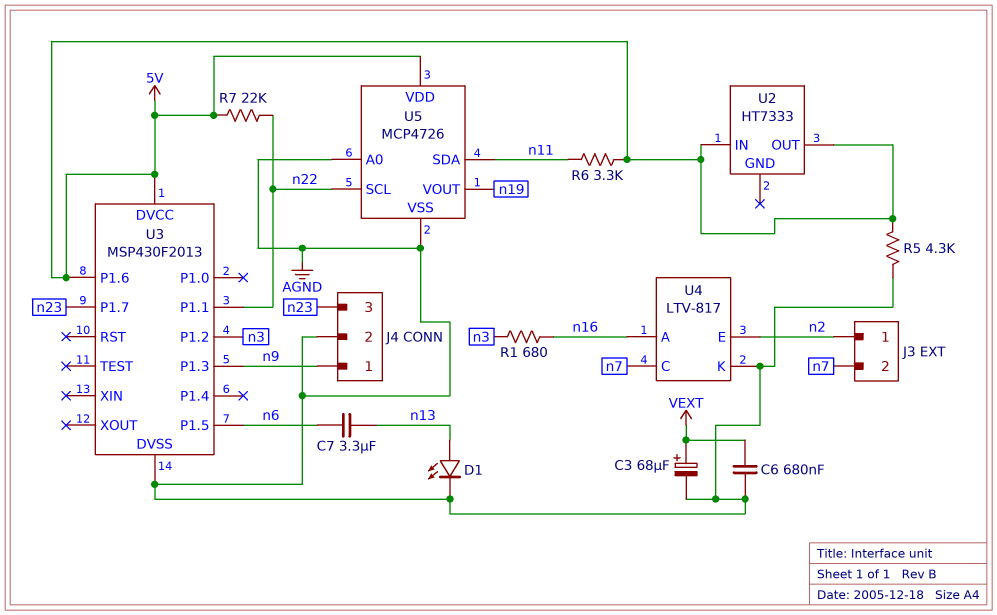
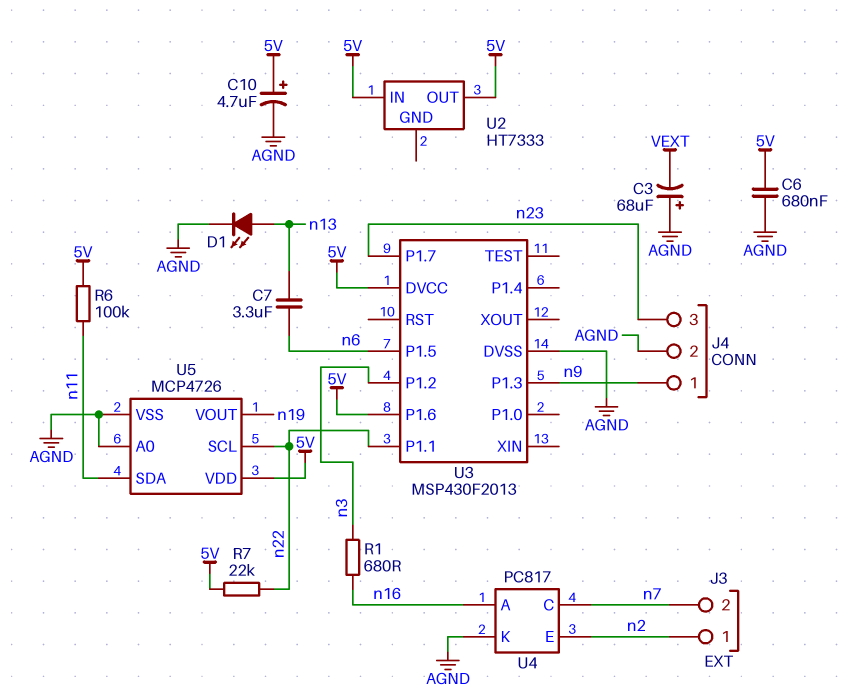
C3: 68uF (plus VEXT, minus AGND) -> 68uF (plus AGND, minus VEXT)
C6: 680nF (AGND, VEXT) -> 680nF (5V, AGND)
C10: none -> 4.7uF (plus 5V, minus AGND)
R5: 4.3k (5V, AGND) -> none
R6: 3.3k (5V, n11) -> 100k (5V, n11)
U4: LTV-817 -> PC817

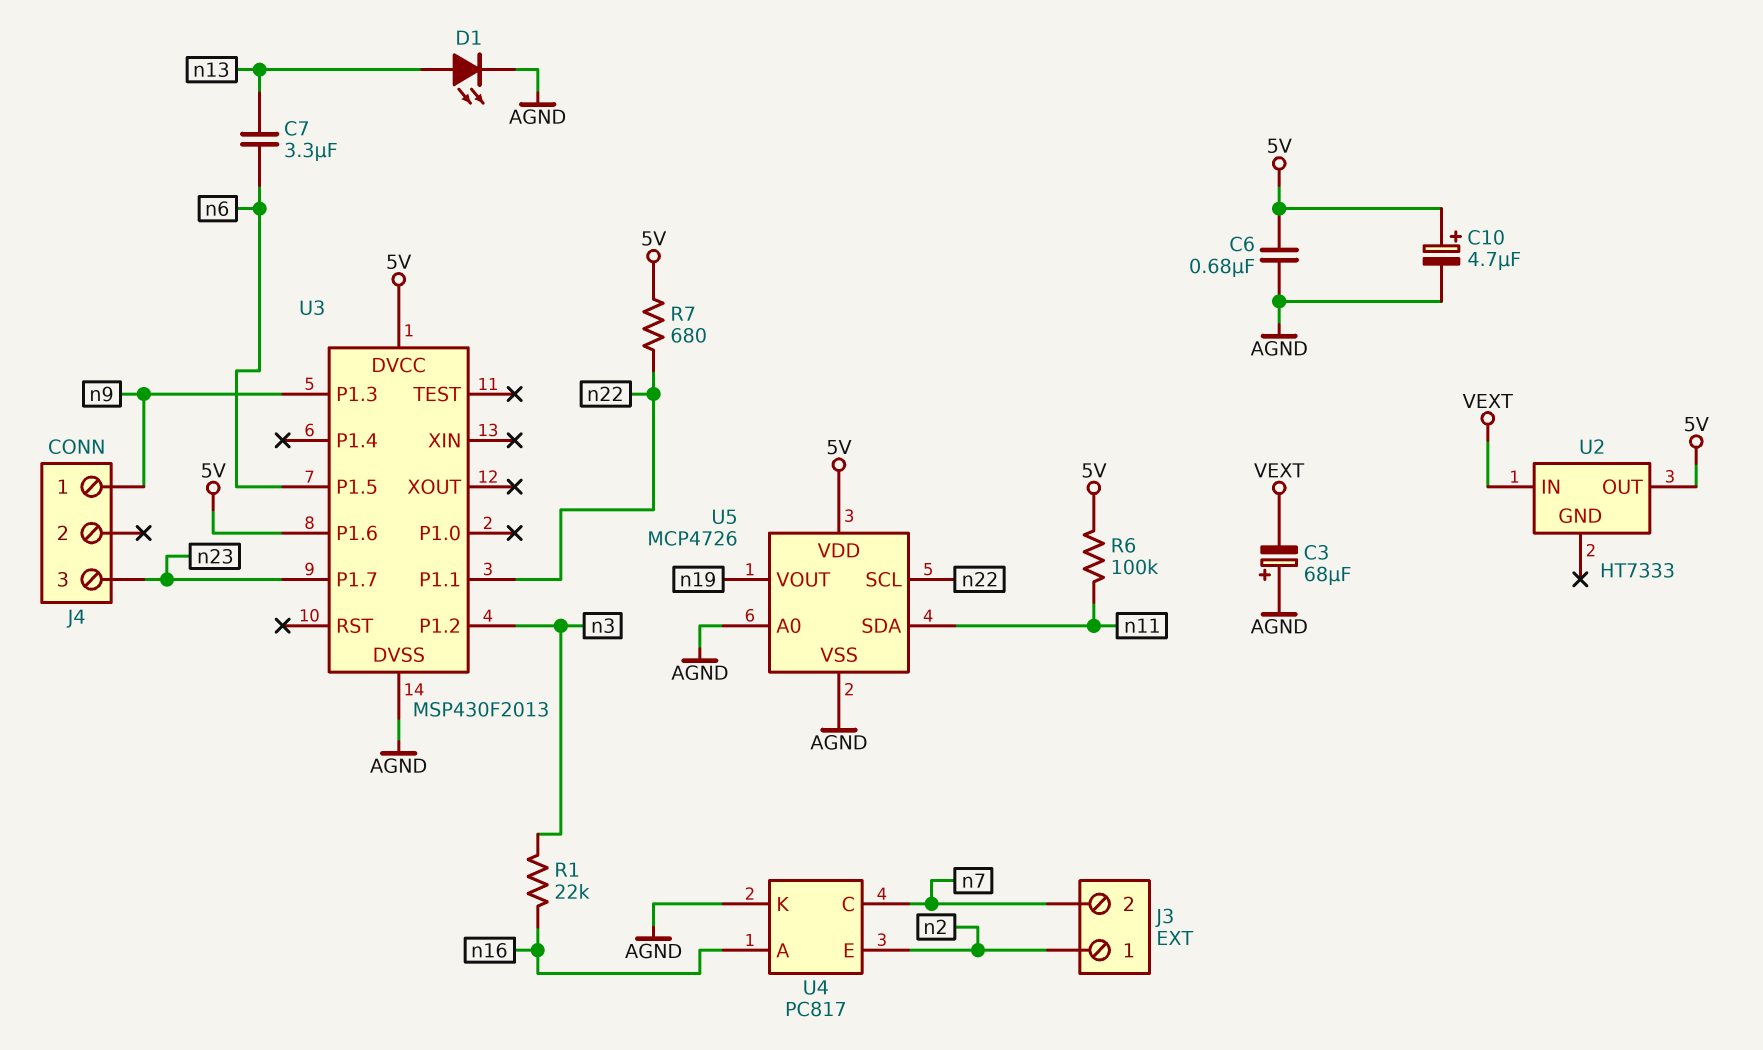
J4 pin 2: AGND -> none
R1: 680 (n3, n16) -> 22k (n3, n16)
R7: 22k (5V, n22) -> 680 (5V, n22)
U2 pin IN: 5V -> VEXT

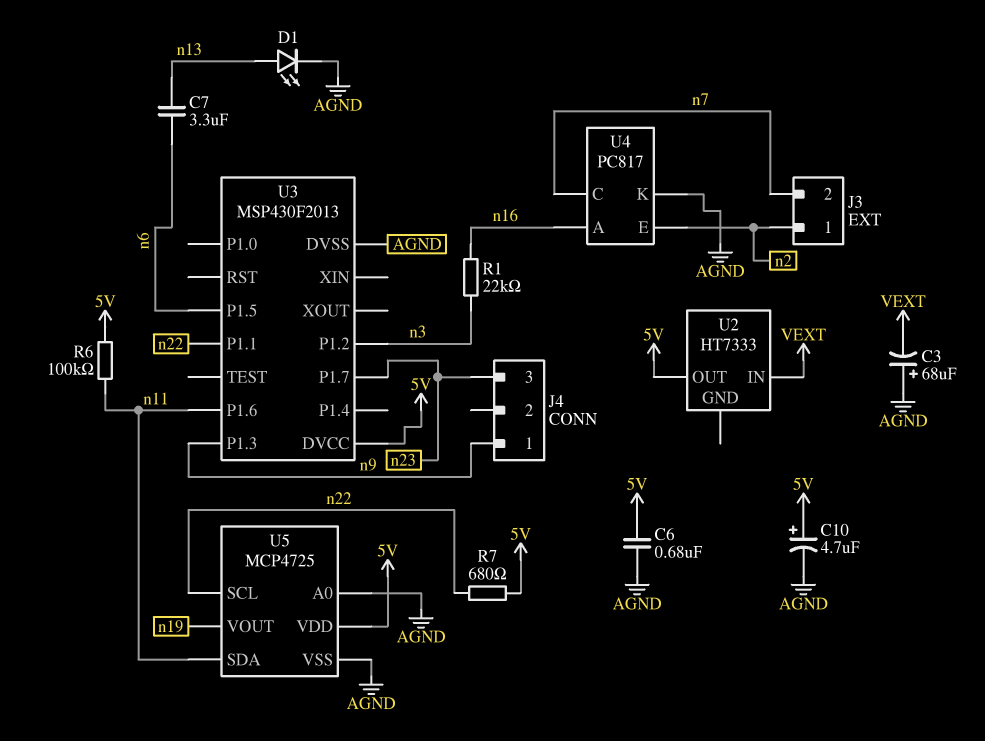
U3 pin P1.6: 5V -> n11
U5: MCP4726 -> MCP4725

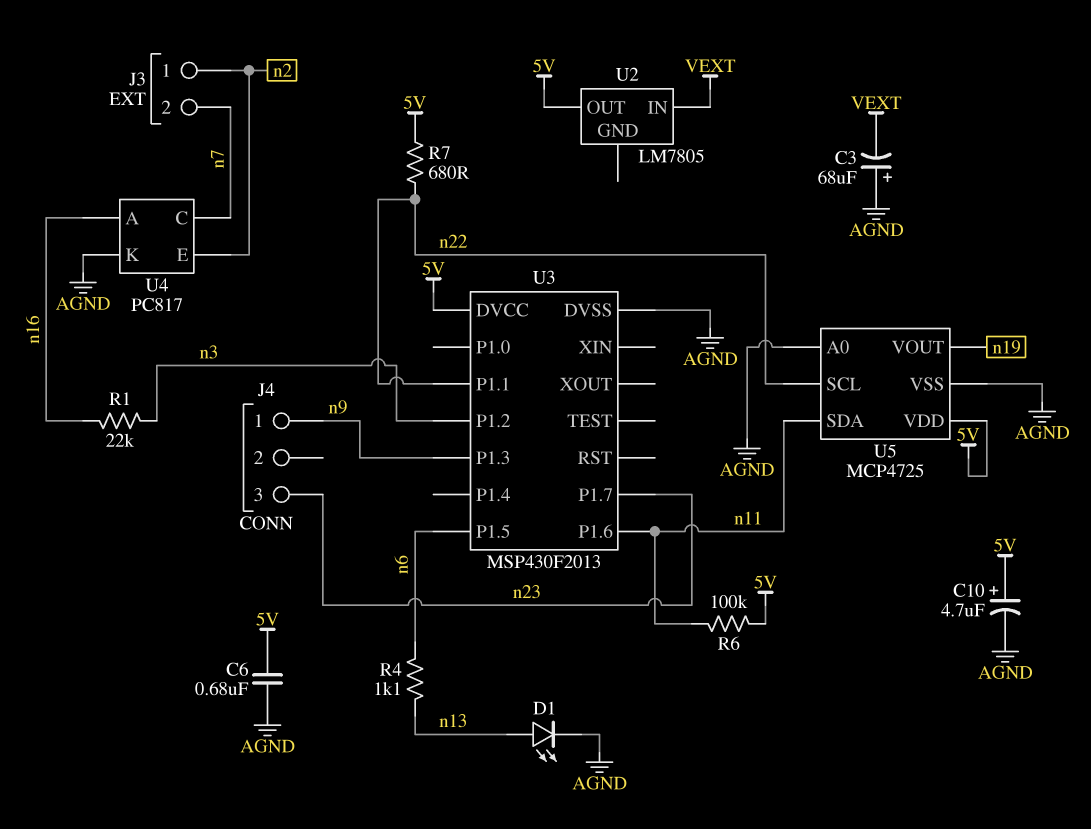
C7: 3.3uF (n6, n13) -> none
R4: none -> 1.1k (n6, n13)
U2: HT7333 -> LM7805

